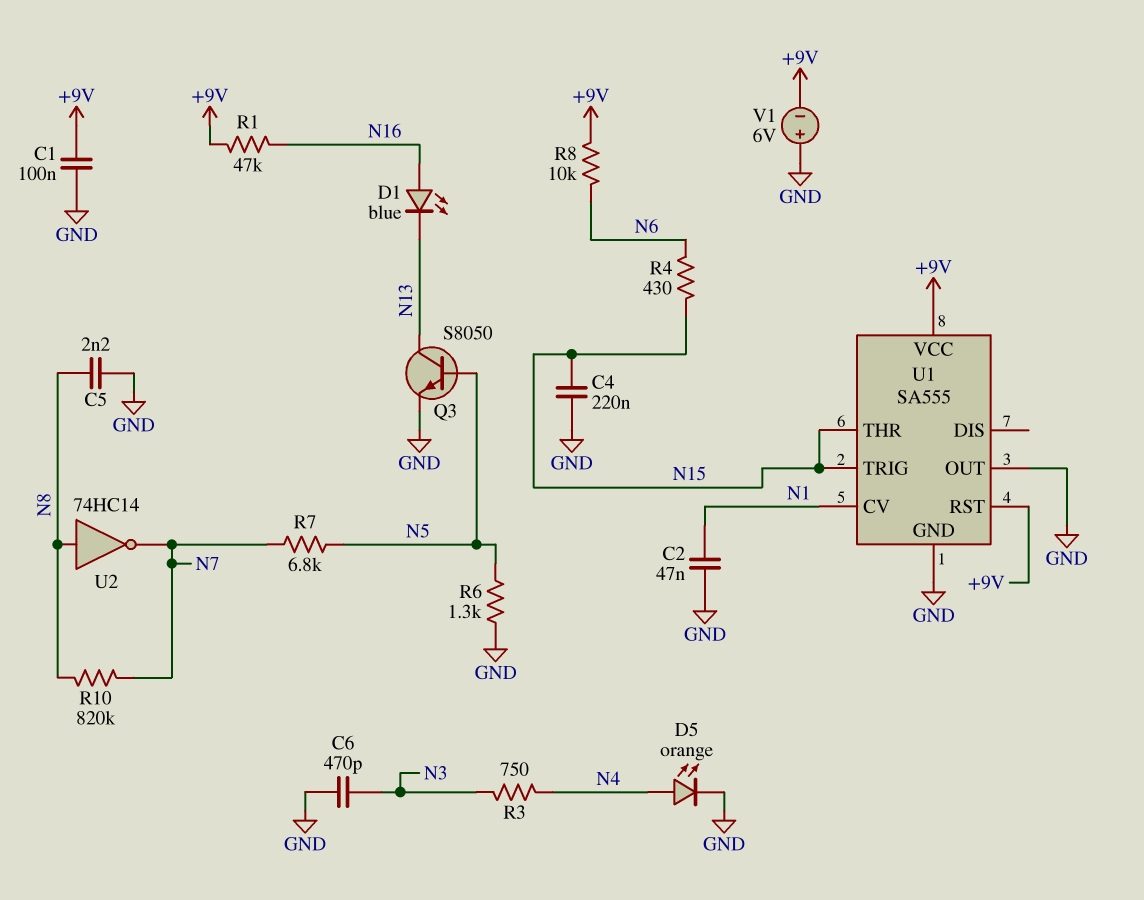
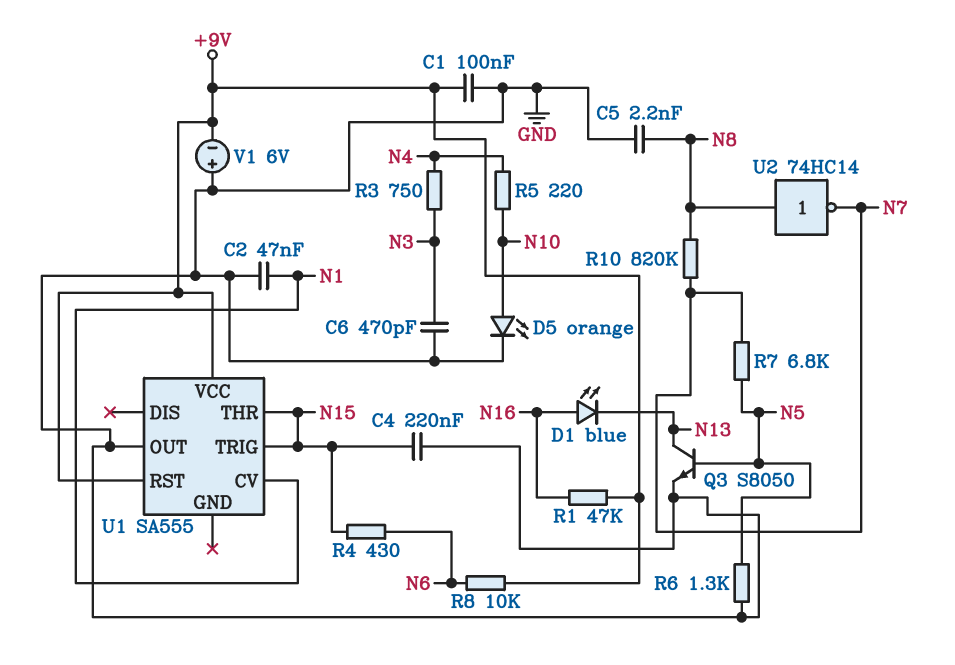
D5: LED orange (A N4, K GND) -> LED orange (A N10, K GND)
R5: none -> 220 (N4, N10)
U1 pin GND: GND -> none

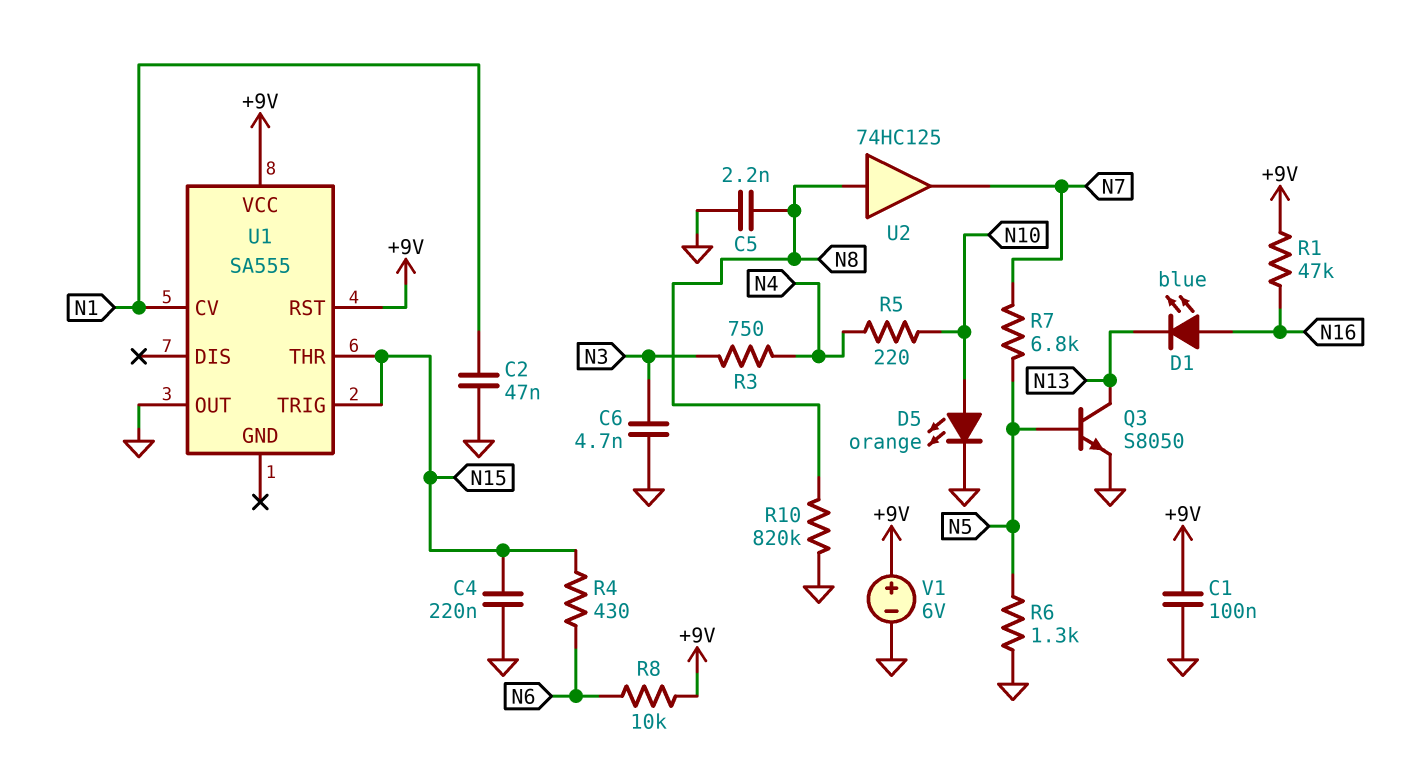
C6: 470pF (GND, N3) -> 4.7nF (GND, N3)
R10: 820k (N7, N8) -> 820k (GND, N8)
U2: NOT 74HC14 (in N8, out N7) -> buffer 74HC125 (in N8, out N7)
V1: 6V (plus GND, minus +9V) -> 6V (plus +9V, minus GND)

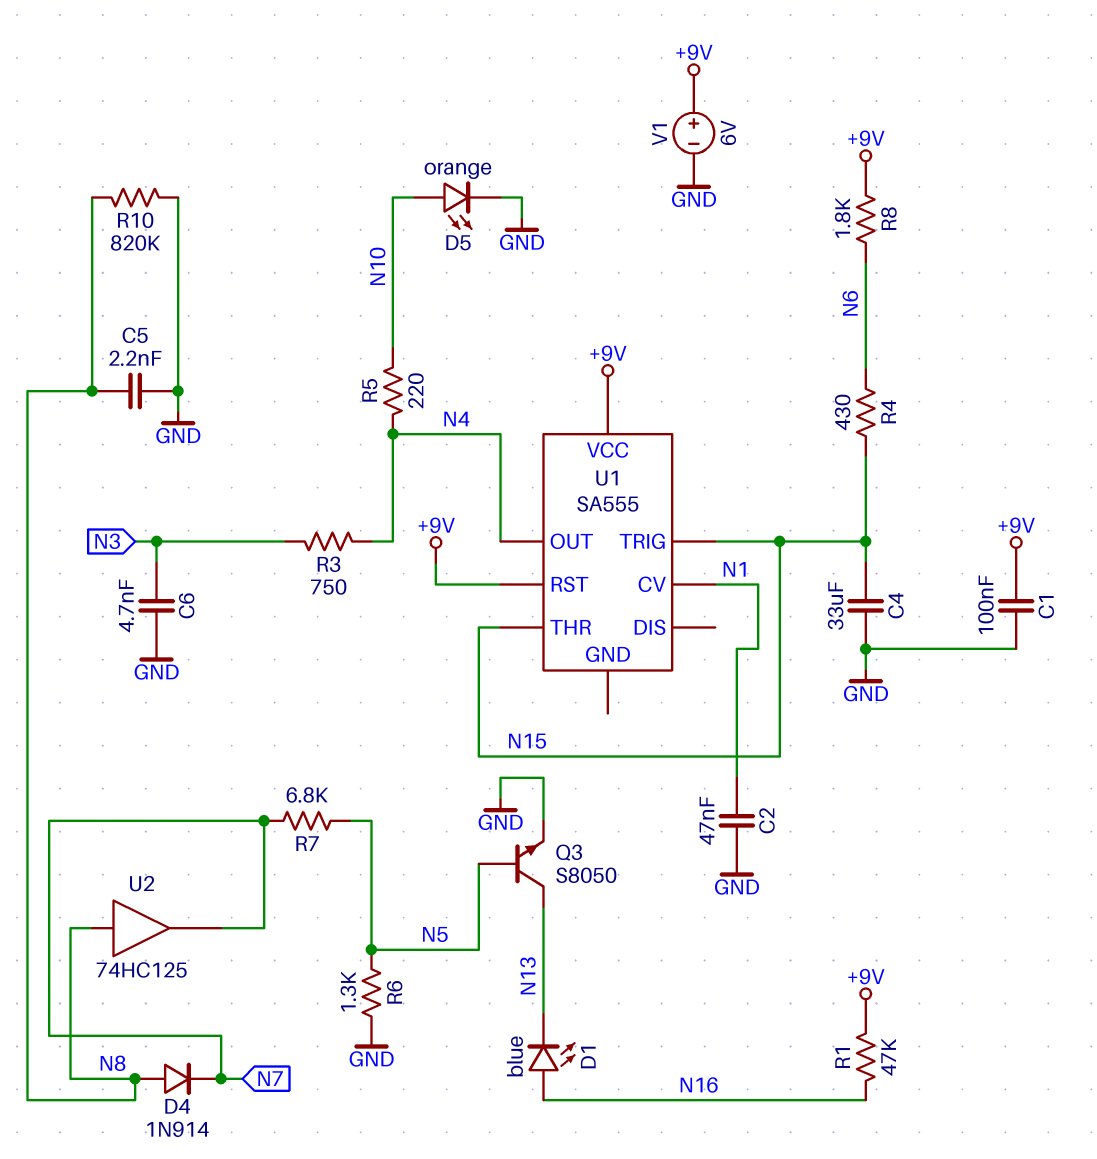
C4: 220nF (GND, N15) -> 33uF (GND, N15)
D4: none -> diode 1N914 (A N8, K N7)
R8: 10k (+9V, N6) -> 1.8k (+9V, N6)
U1 pin OUT: GND -> N4

